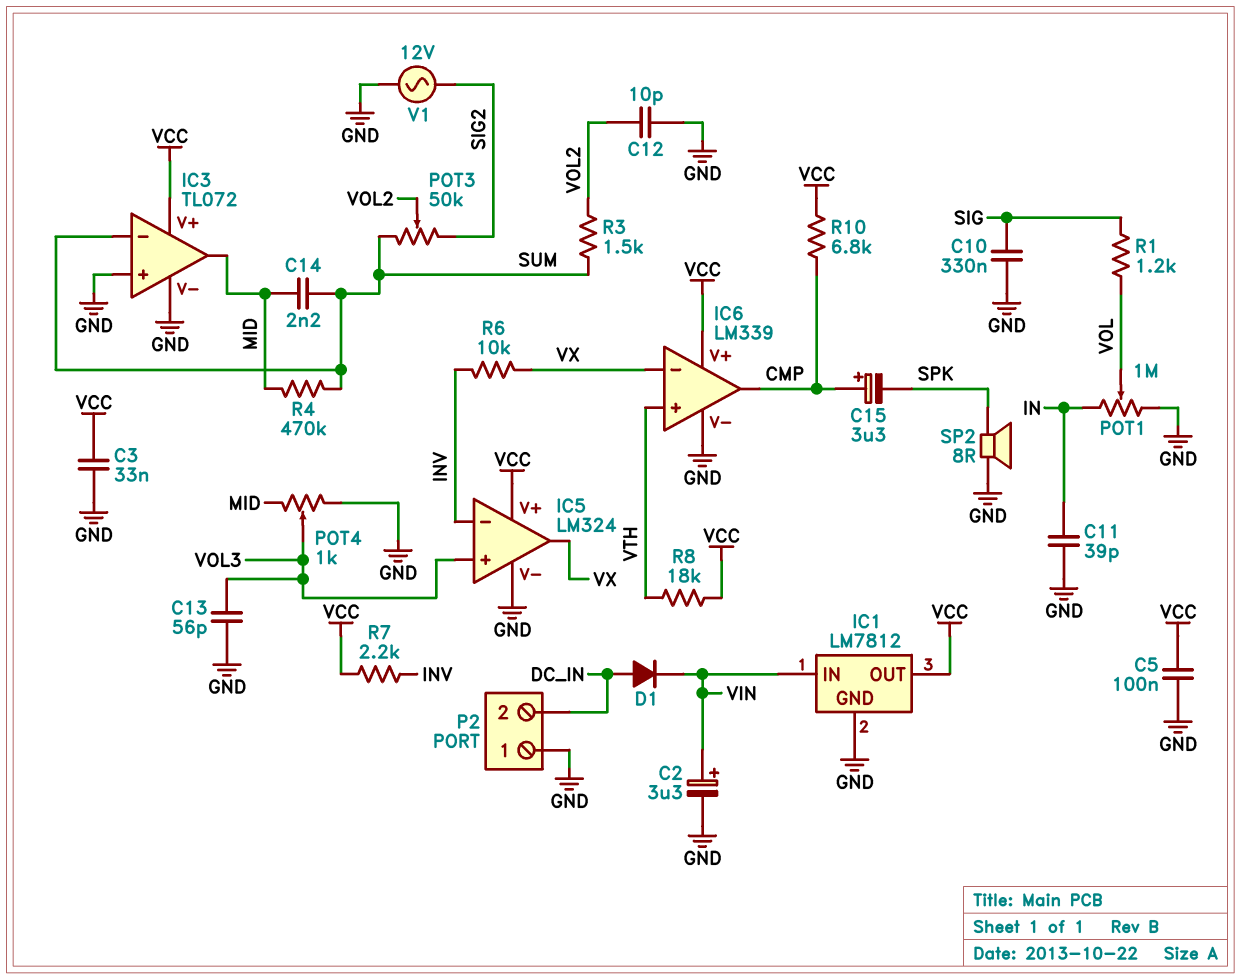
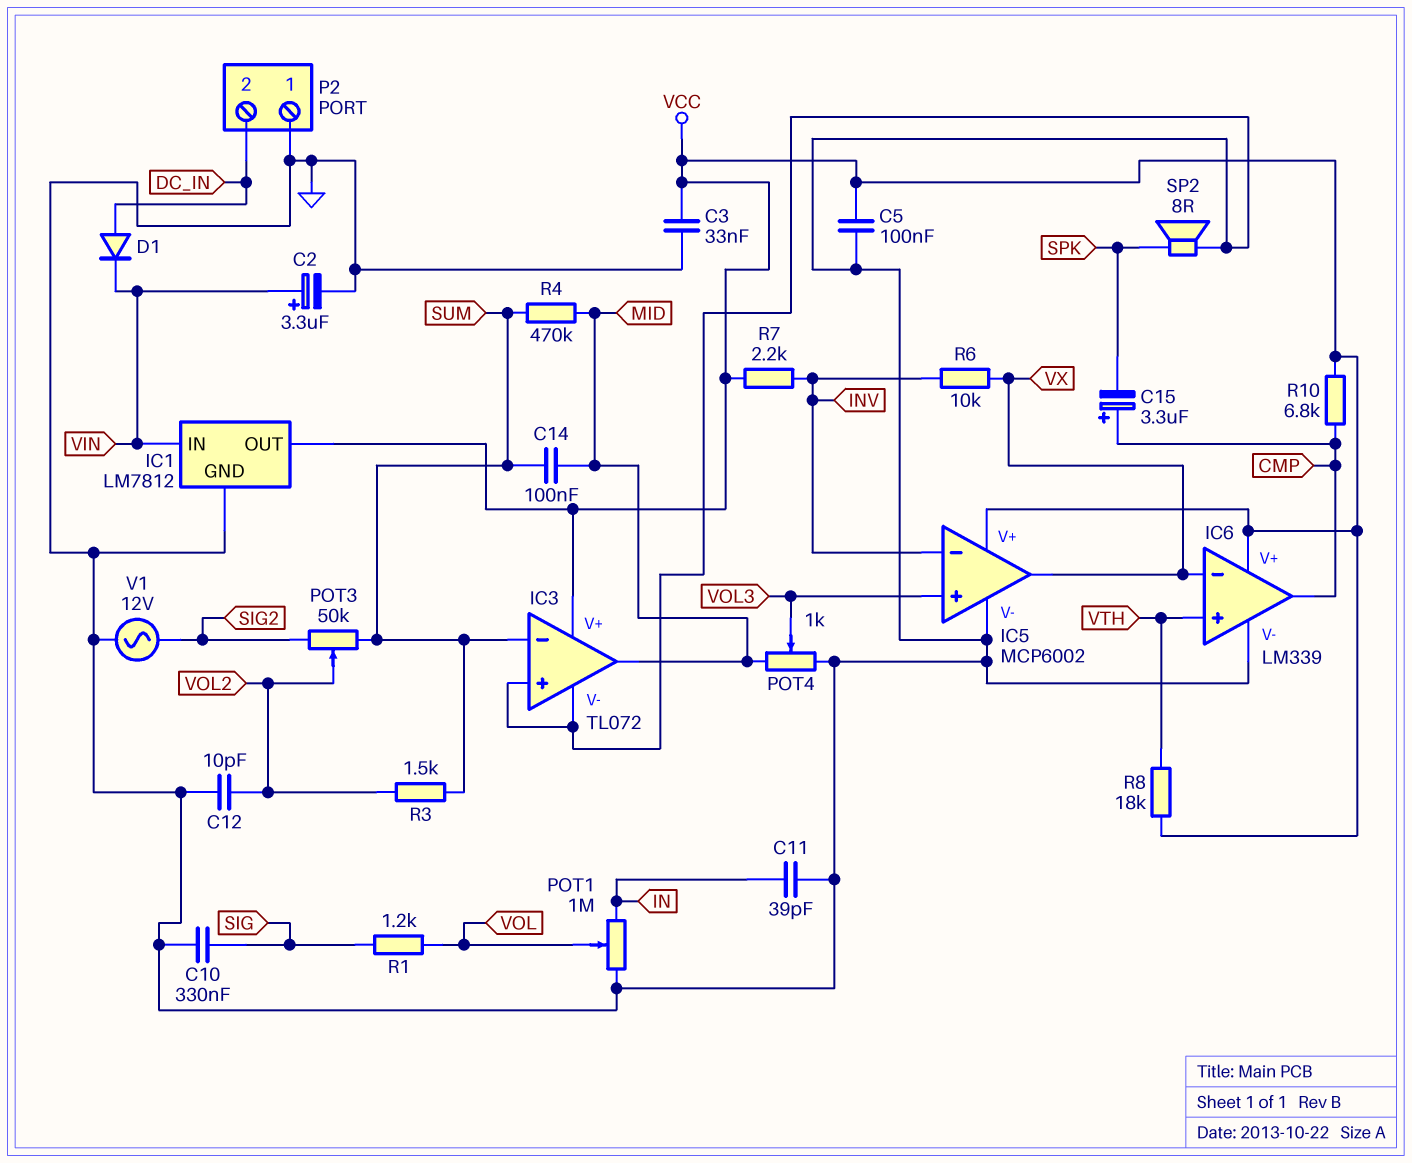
C13: 56pF (GND, VOL3) -> none
C14: 2.2nF (MID, SUM) -> 100nF (MID, SUM)
IC5: LM324 -> MCP6002

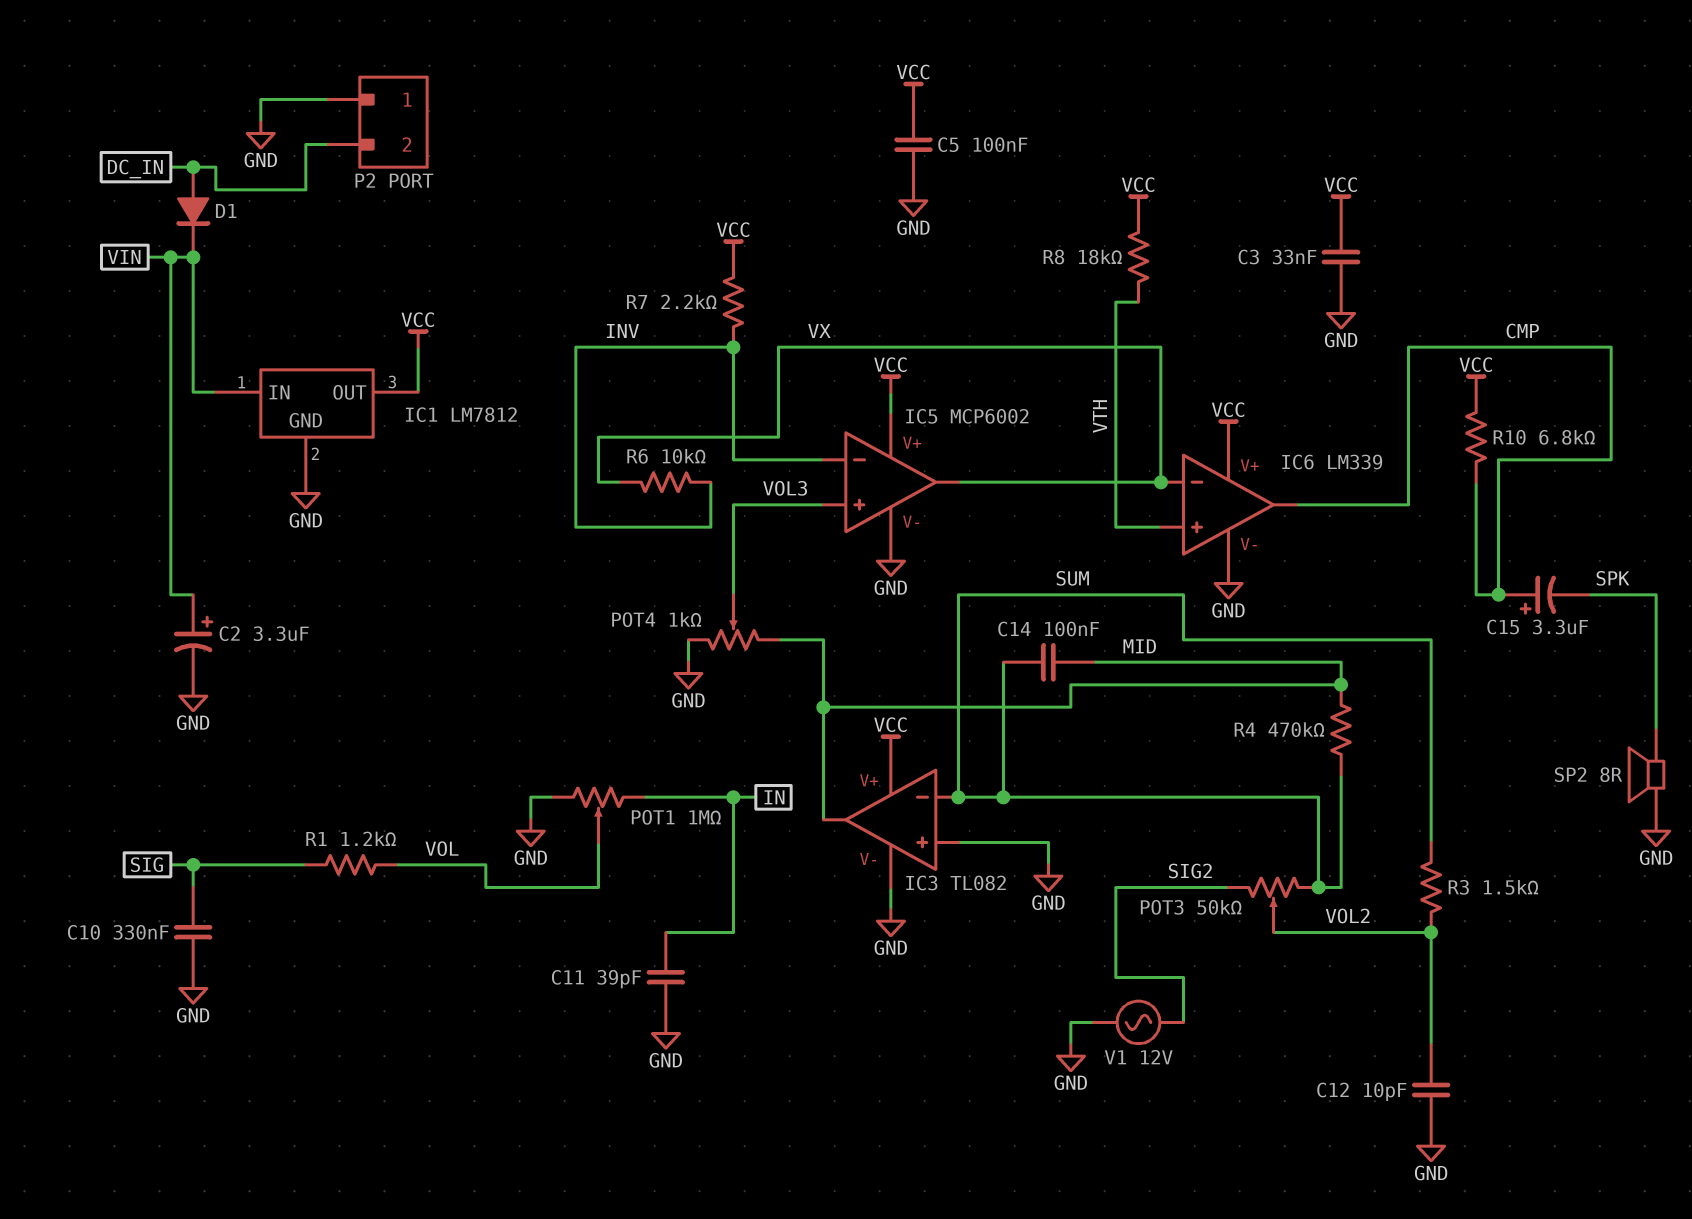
IC3: TL072 -> TL082

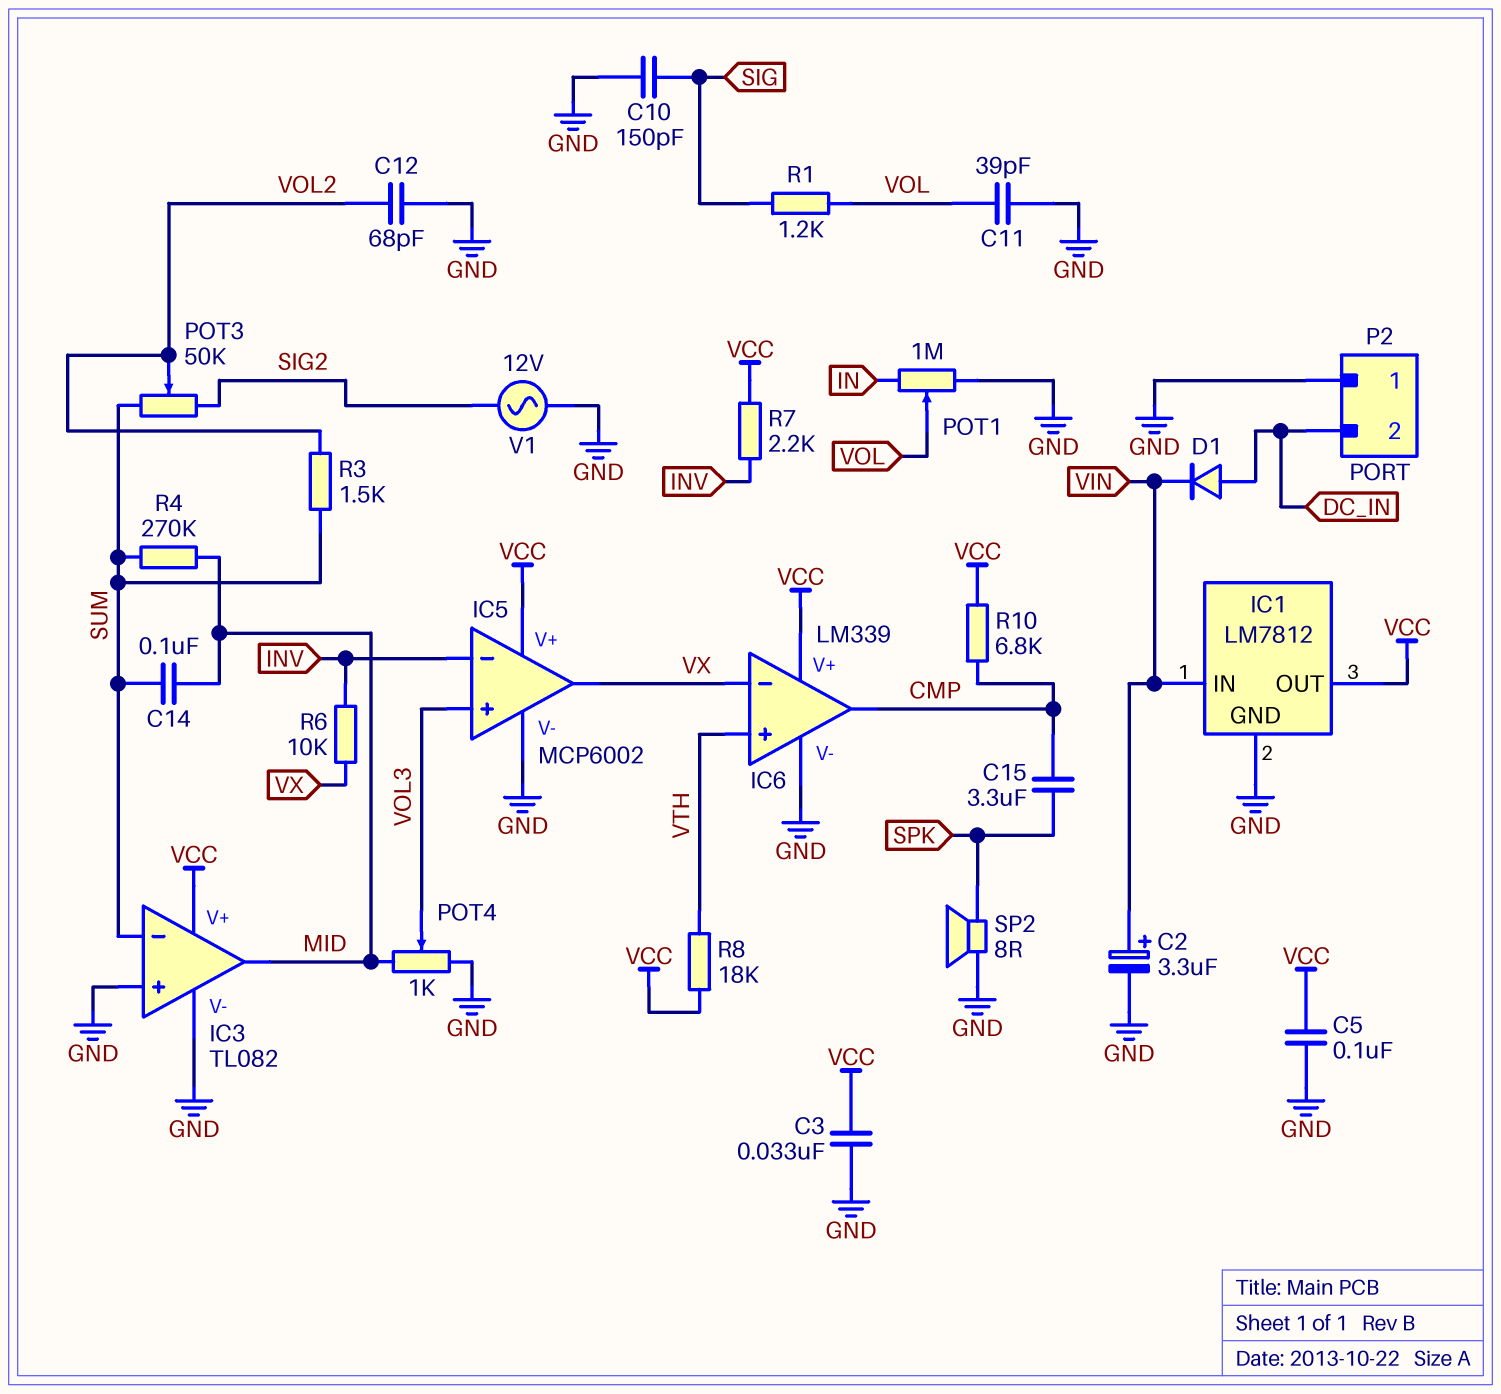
C10: 330nF (GND, SIG) -> 150pF (GND, SIG)
C11: 39pF (GND, IN) -> 39pF (GND, VOL)
C12: 10pF (GND, VOL2) -> 68pF (GND, VOL2)
C15: 3.3uF (plus CMP, minus SPK) -> 3.3uF (CMP, SPK)
R4: 470k (MID, SUM) -> 270k (MID, SUM)

